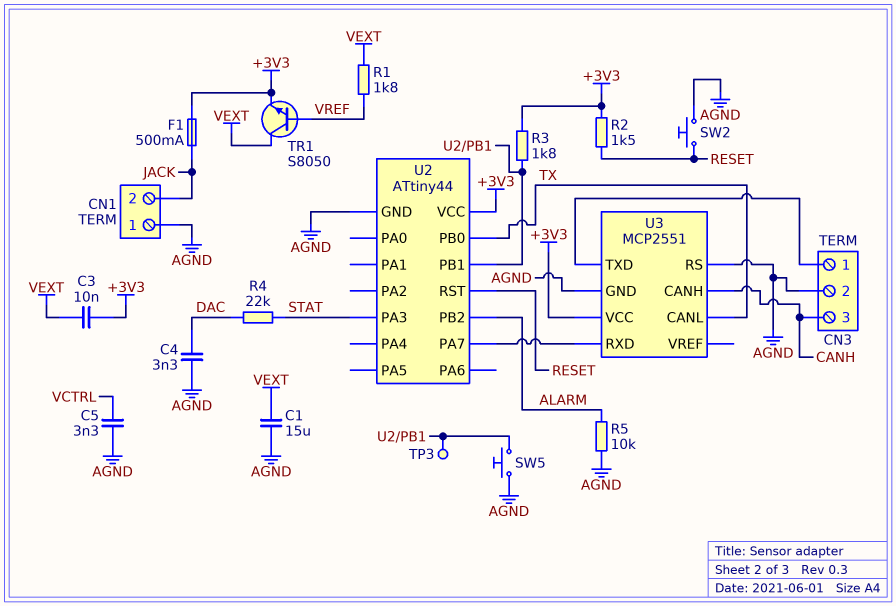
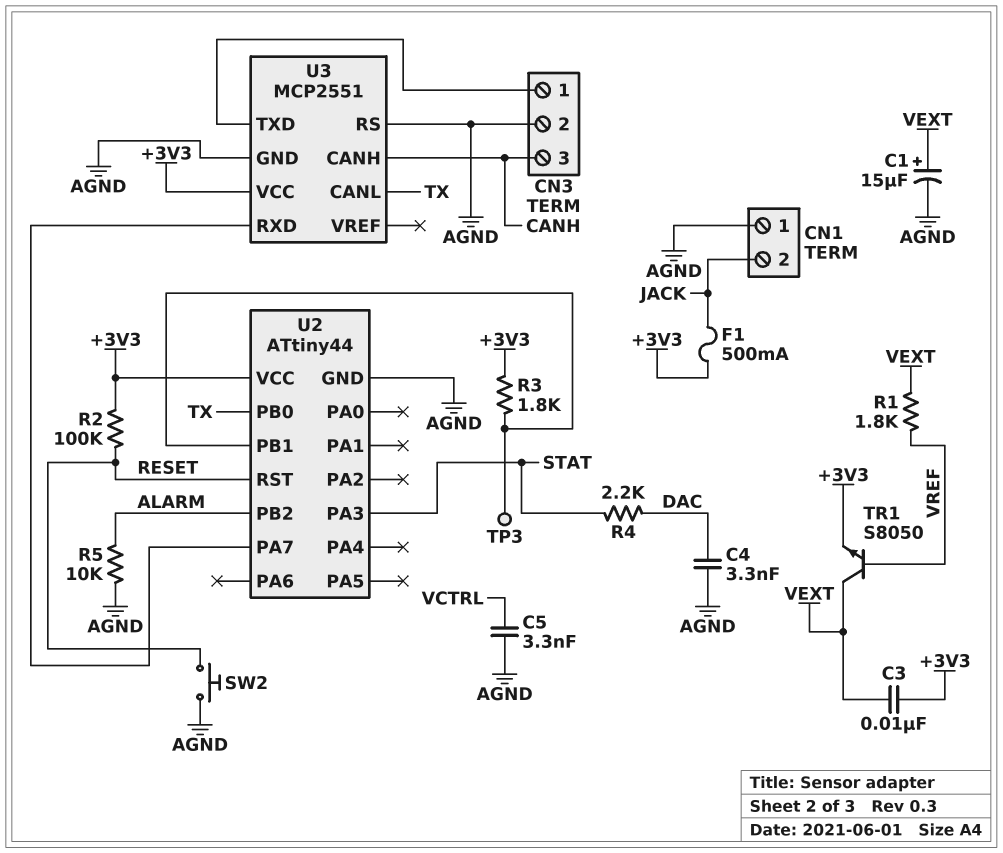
C1: 15uF (AGND, VEXT) -> 15uF (plus VEXT, minus AGND)
R2: 1.5k (+3V3, RESET) -> 100k (+3V3, RESET)
R4: 22k (DAC, STAT) -> 2.2k (DAC, STAT)
SW5: button (AGND, U2/PB1) -> none

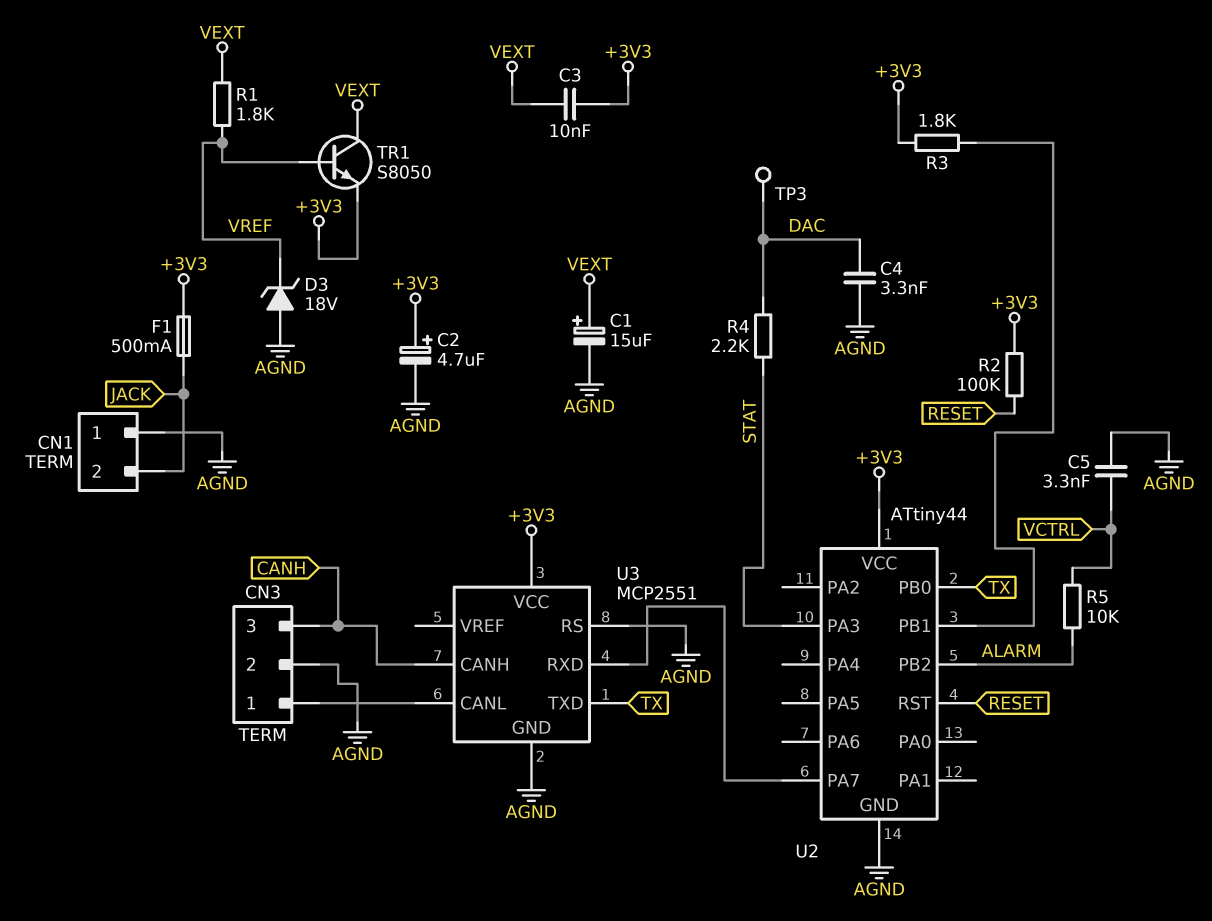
C2: none -> 4.7uF (plus +3V3, minus AGND)
D3: none -> zener 18V (A AGND, K VREF)
R5: 10k (AGND, ALARM) -> 10k (ALARM, VCTRL)
SW2: button (AGND, RESET) -> none
TP3: test point (U2/PB1) -> test point (DAC)
U3 pin CANL: TX -> CN3/1
U3 pin TXD: CN3/1 -> TX

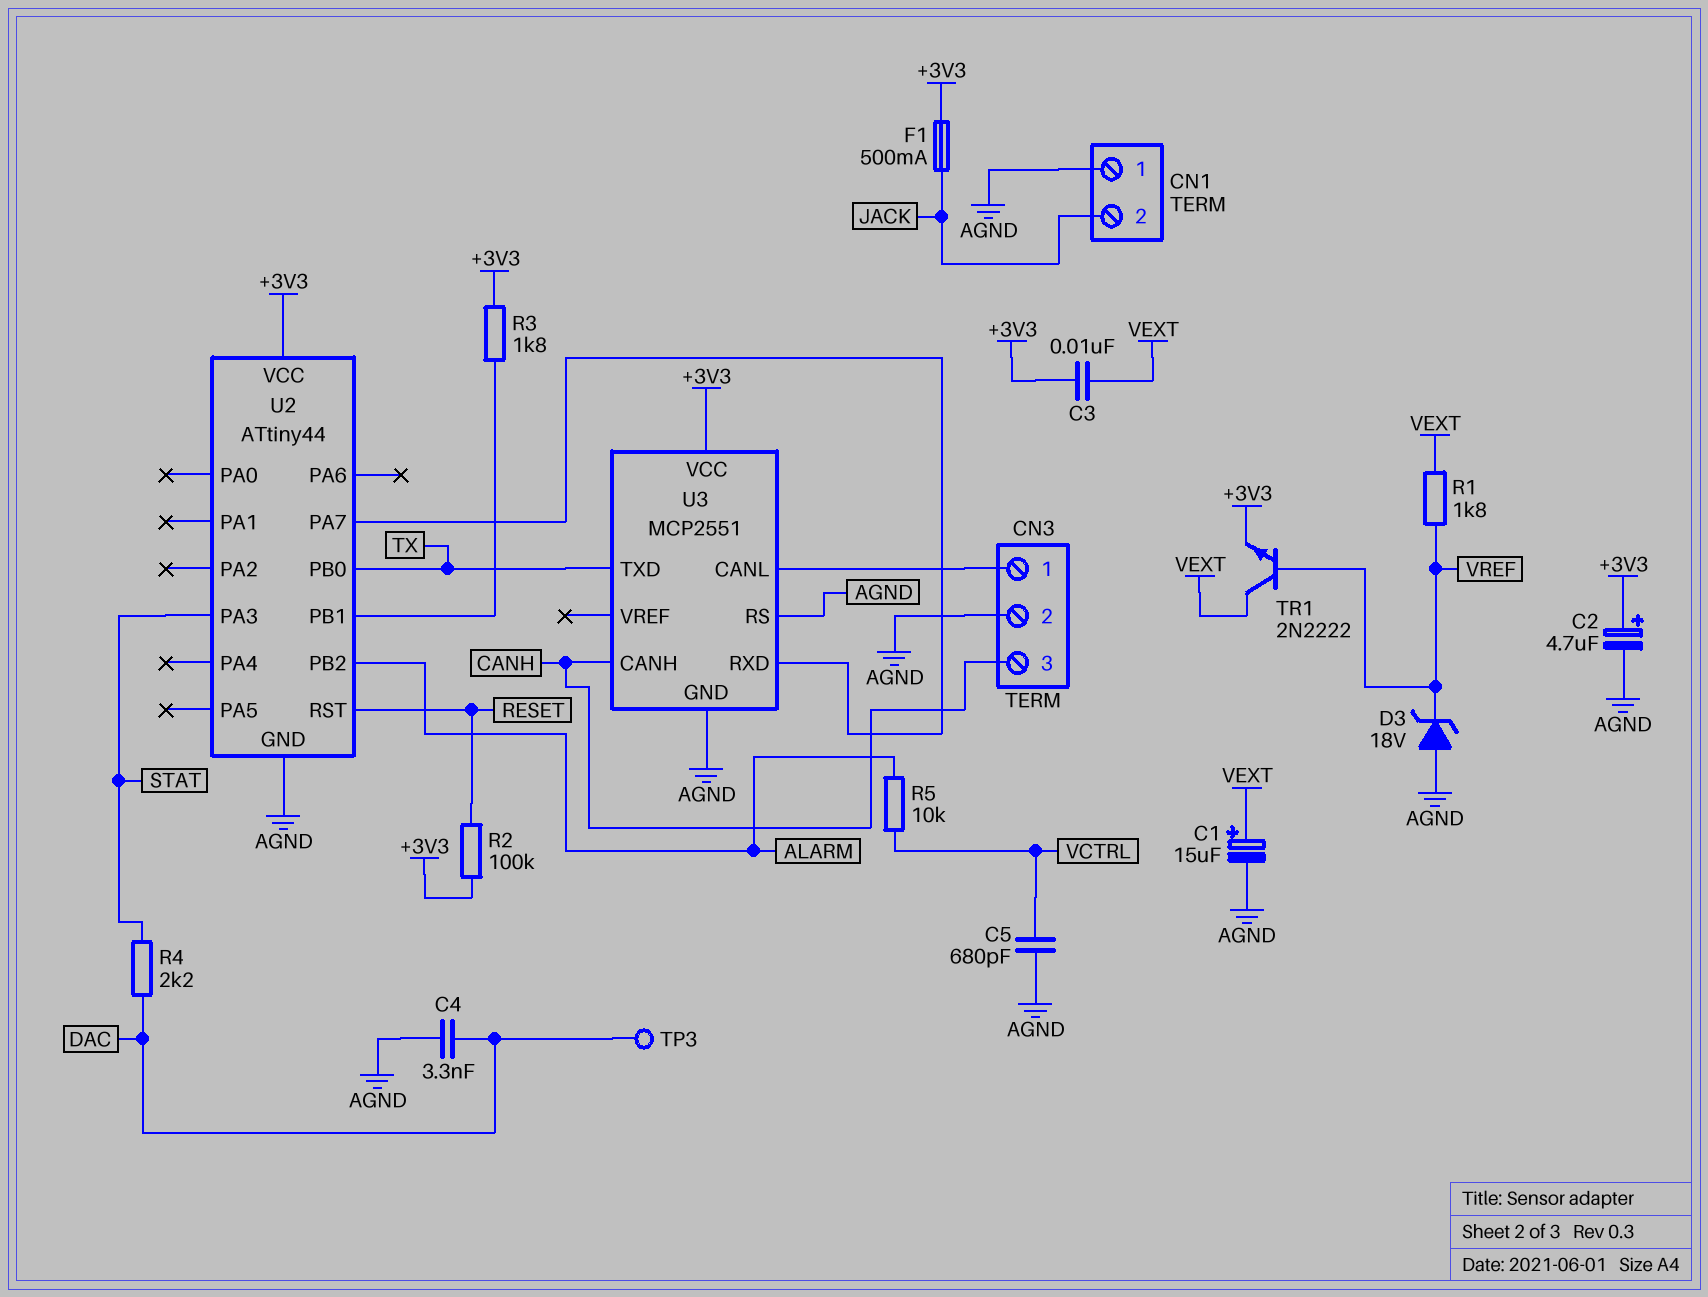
C5: 3.3nF (AGND, VCTRL) -> 680pF (AGND, VCTRL)
TR1: NPN S8050 (B VREF, C VEXT, E +3V3) -> NPN 2N2222 (B VREF, C VEXT, E +3V3)

